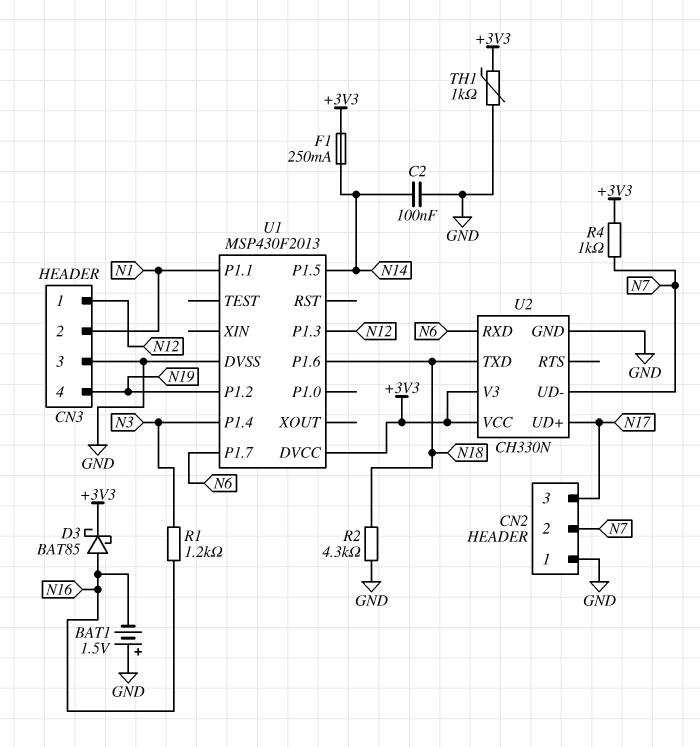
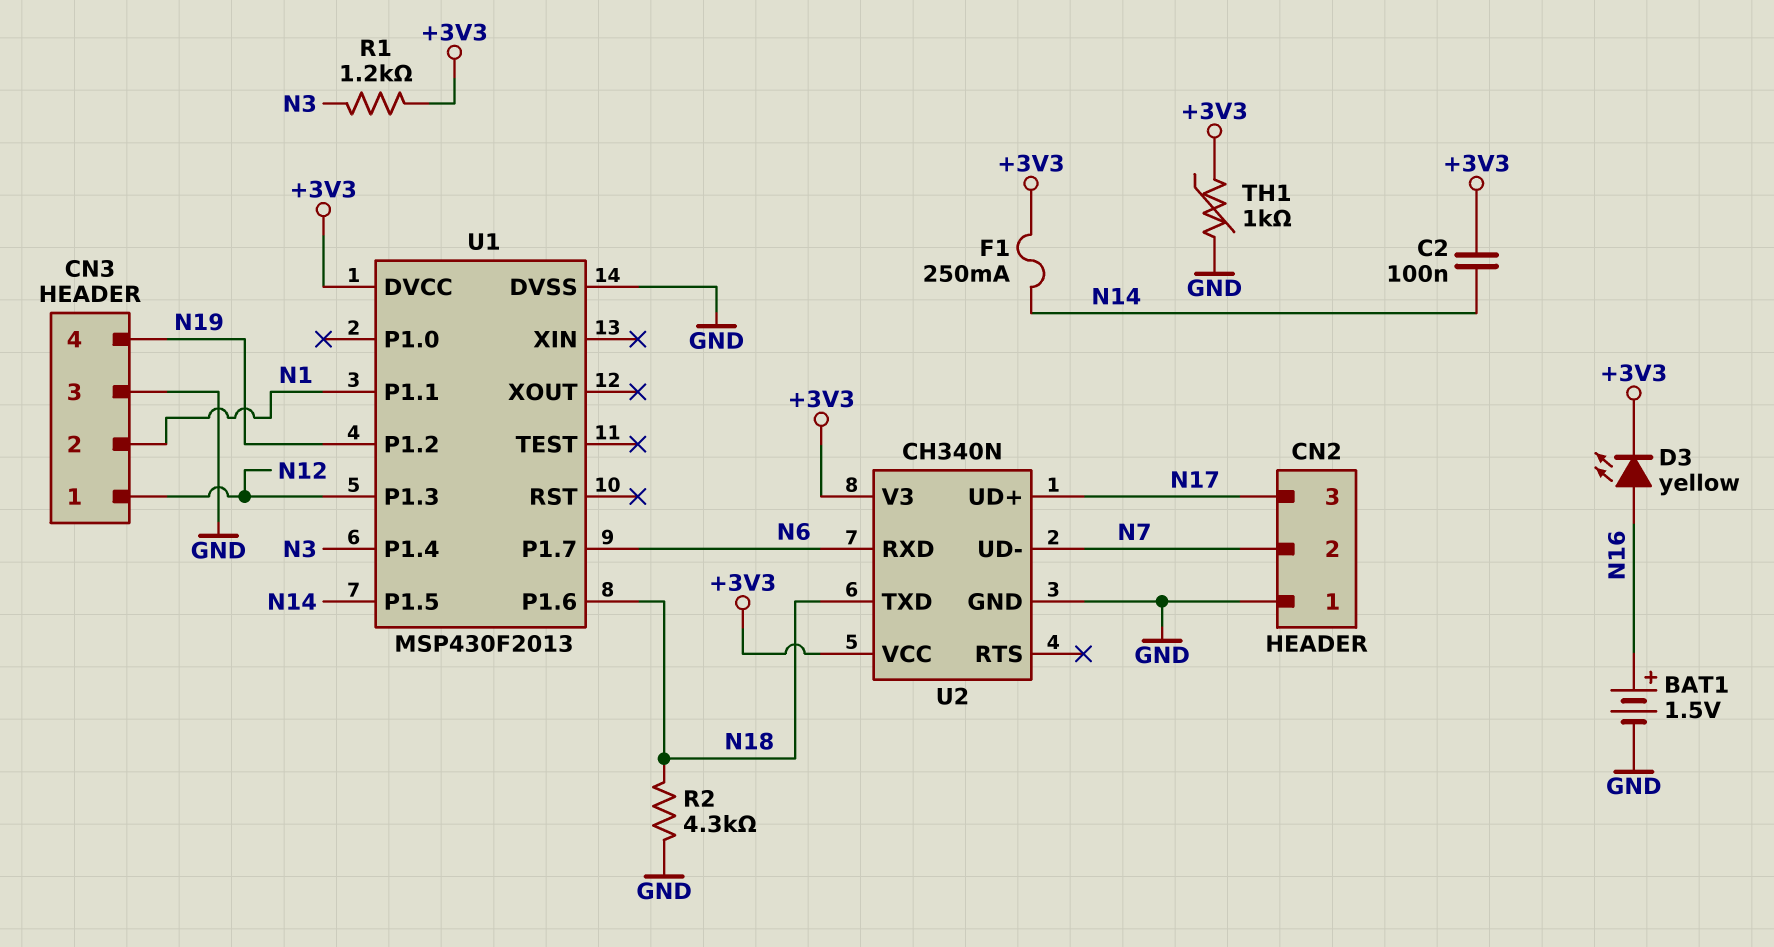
BAT1: 1.5V (plus GND, minus N16) -> 1.5V (plus N16, minus GND)
C2: 100nF (GND, N14) -> 100nF (+3V3, N14)
D3: schottky BAT85 (A N16, K +3V3) -> LED yellow (A N16, K +3V3)
R1: 1.2k (N3, N16) -> 1.2k (+3V3, N3)
R4: 1k (+3V3, N7) -> none
U2: CH330N -> CH340N

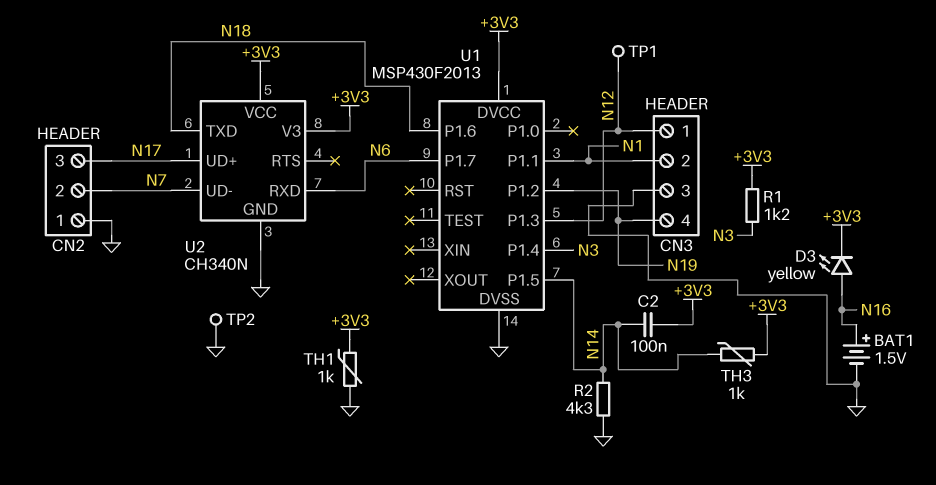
F1: 250mA (+3V3, N14) -> none
R2: 4.3k (GND, N18) -> 4.3k (GND, N14)
TH3: none -> 1k (+3V3, N14)
TP1: none -> test point (N12)
TP2: none -> test point (GND)

